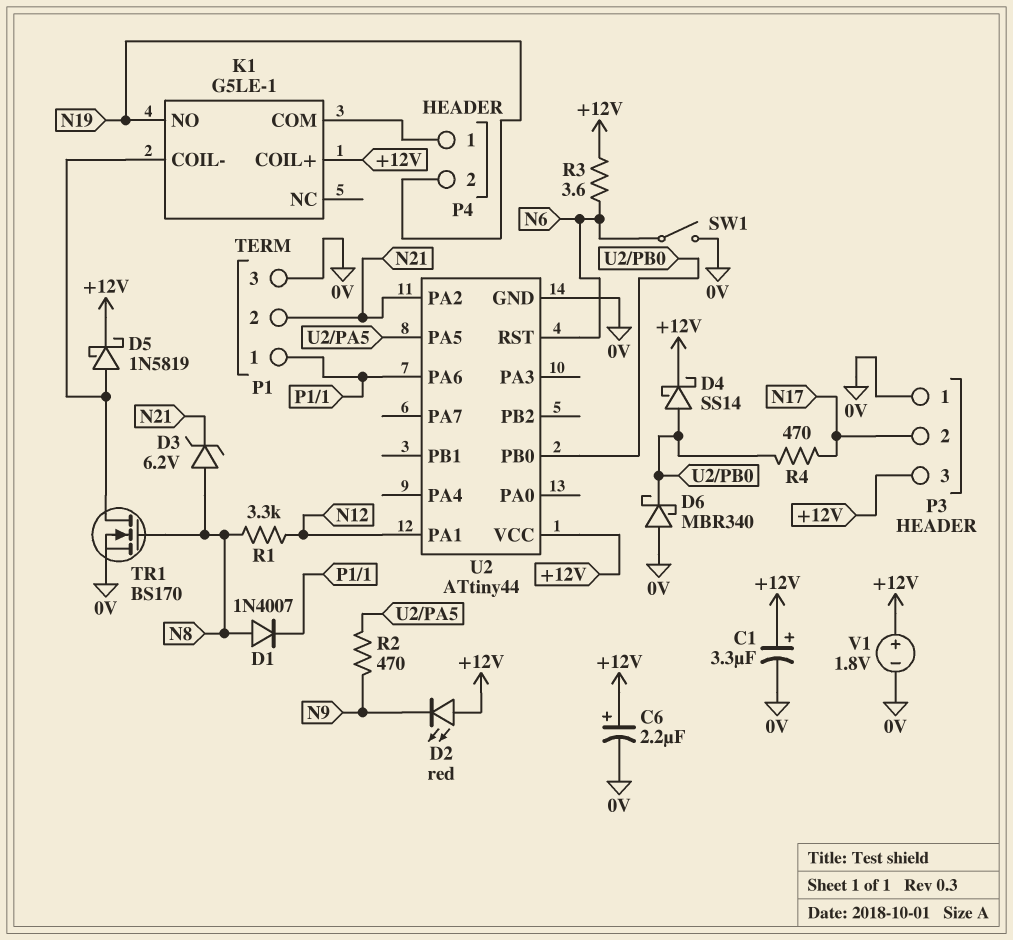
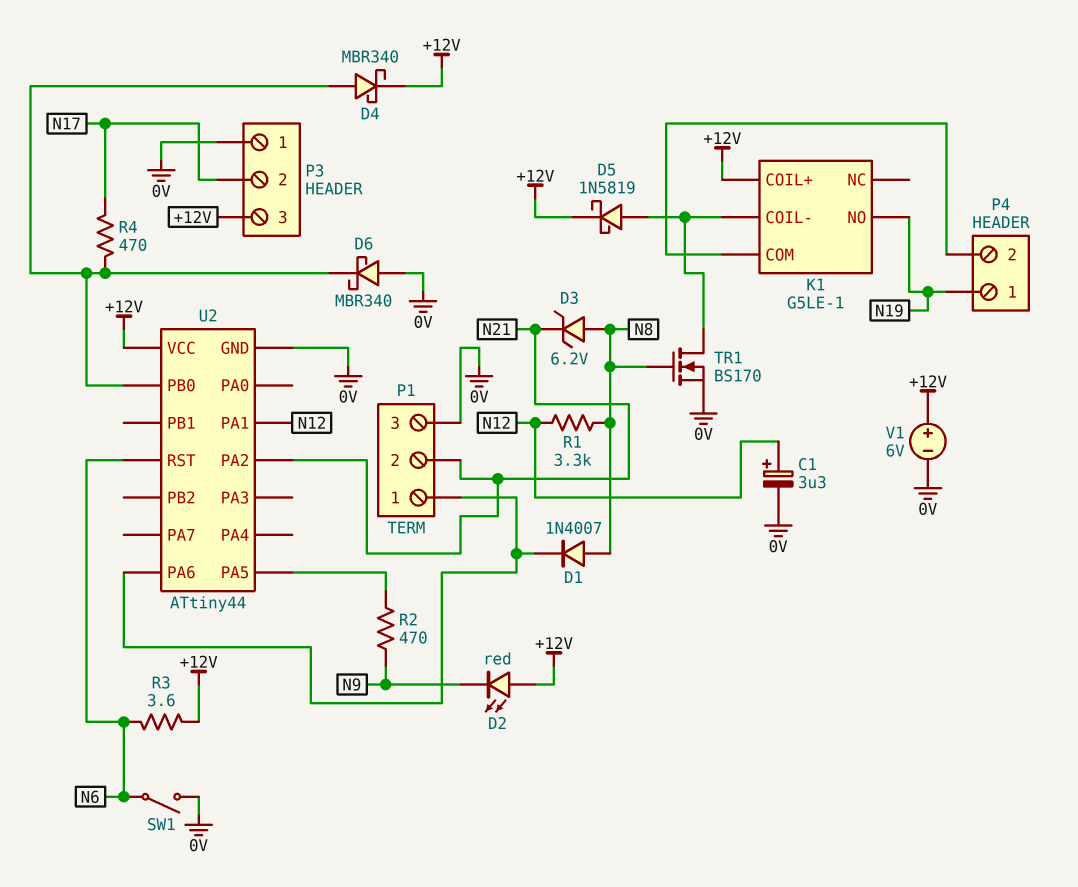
C1: 3.3uF (plus +12V, minus 0V) -> 3.3uF (plus N12, minus 0V)
C6: 2.2uF (plus +12V, minus 0V) -> none
D4: schottky SS14 (A U2/PB0, K +12V) -> schottky MBR340 (A U2/PB0, K +12V)
P4 pin 1: K1/COM -> N19
P4 pin 2: N19 -> K1/COM
V1: 1.8V (plus +12V, minus 0V) -> 6V (plus +12V, minus 0V)

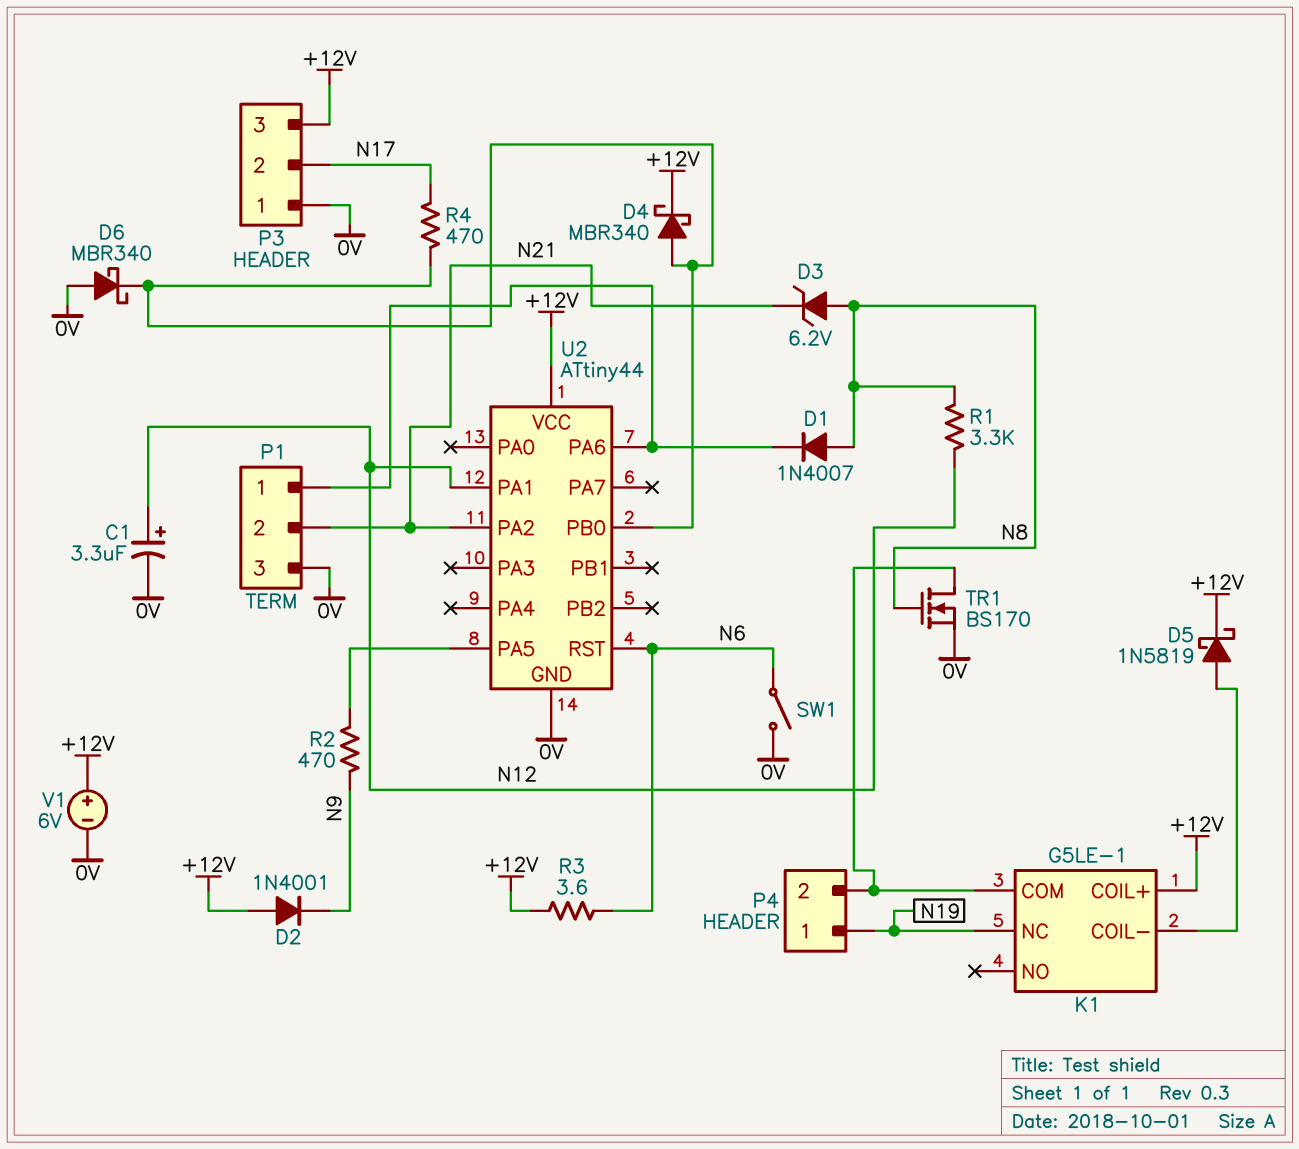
D2: LED red (A +12V, K N9) -> diode 1N4001 (A +12V, K N9)
K1 pin NC: none -> N19
K1 pin NO: N19 -> none
TR1: NMOS BS170 (G N8, D K1/COIL-, S 0V) -> NMOS BS170 (G N8, D K1/COM, S 0V)

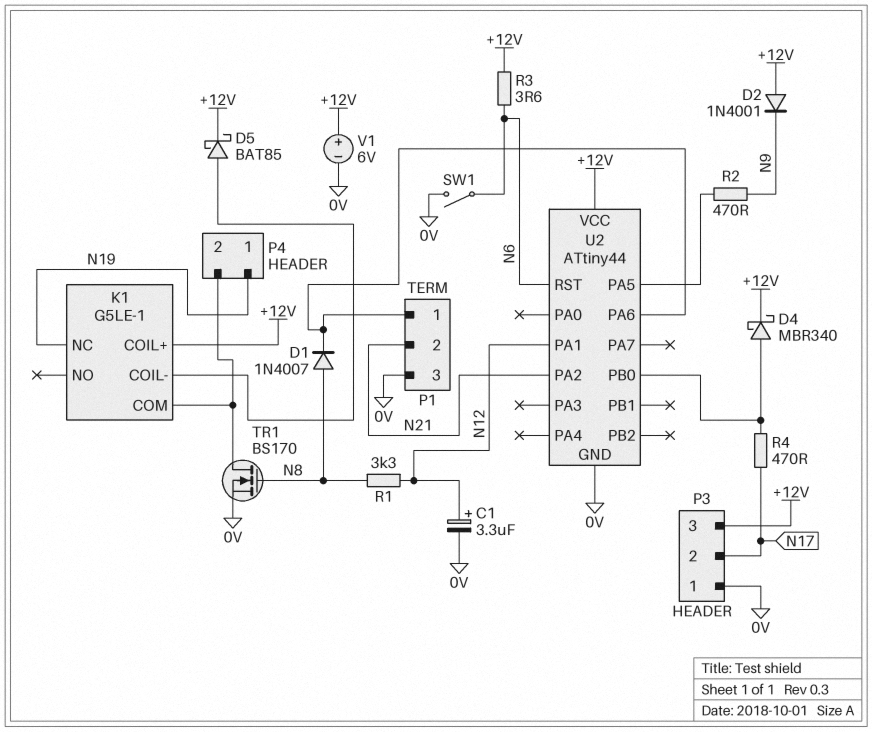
D3: zener 6.2V (A N8, K N21) -> none
D5: schottky 1N5819 (A K1/COIL-, K +12V) -> schottky BAT85 (A K1/COIL-, K +12V)
D6: schottky MBR340 (A 0V, K U2/PB0) -> none

